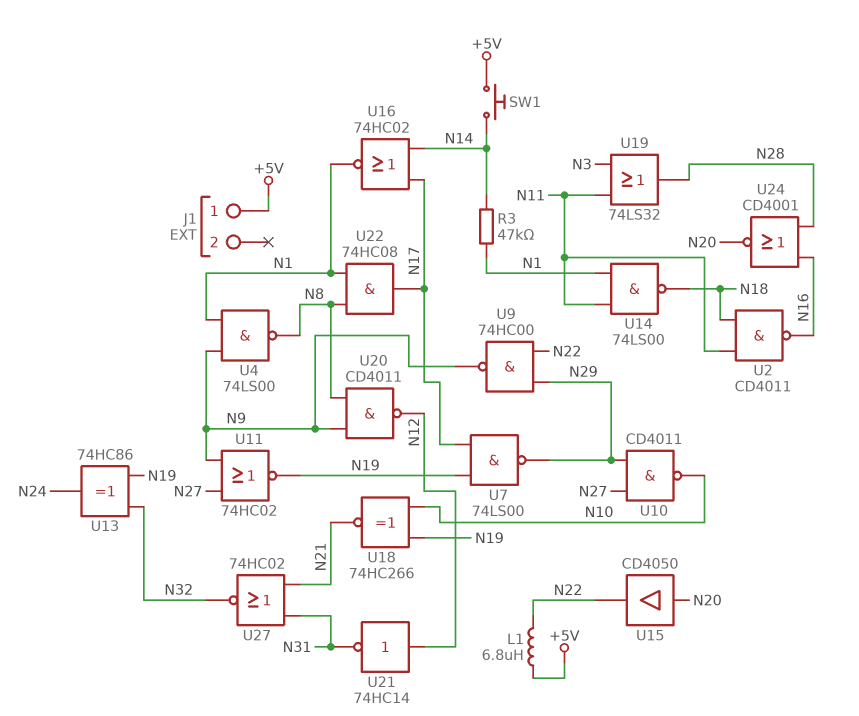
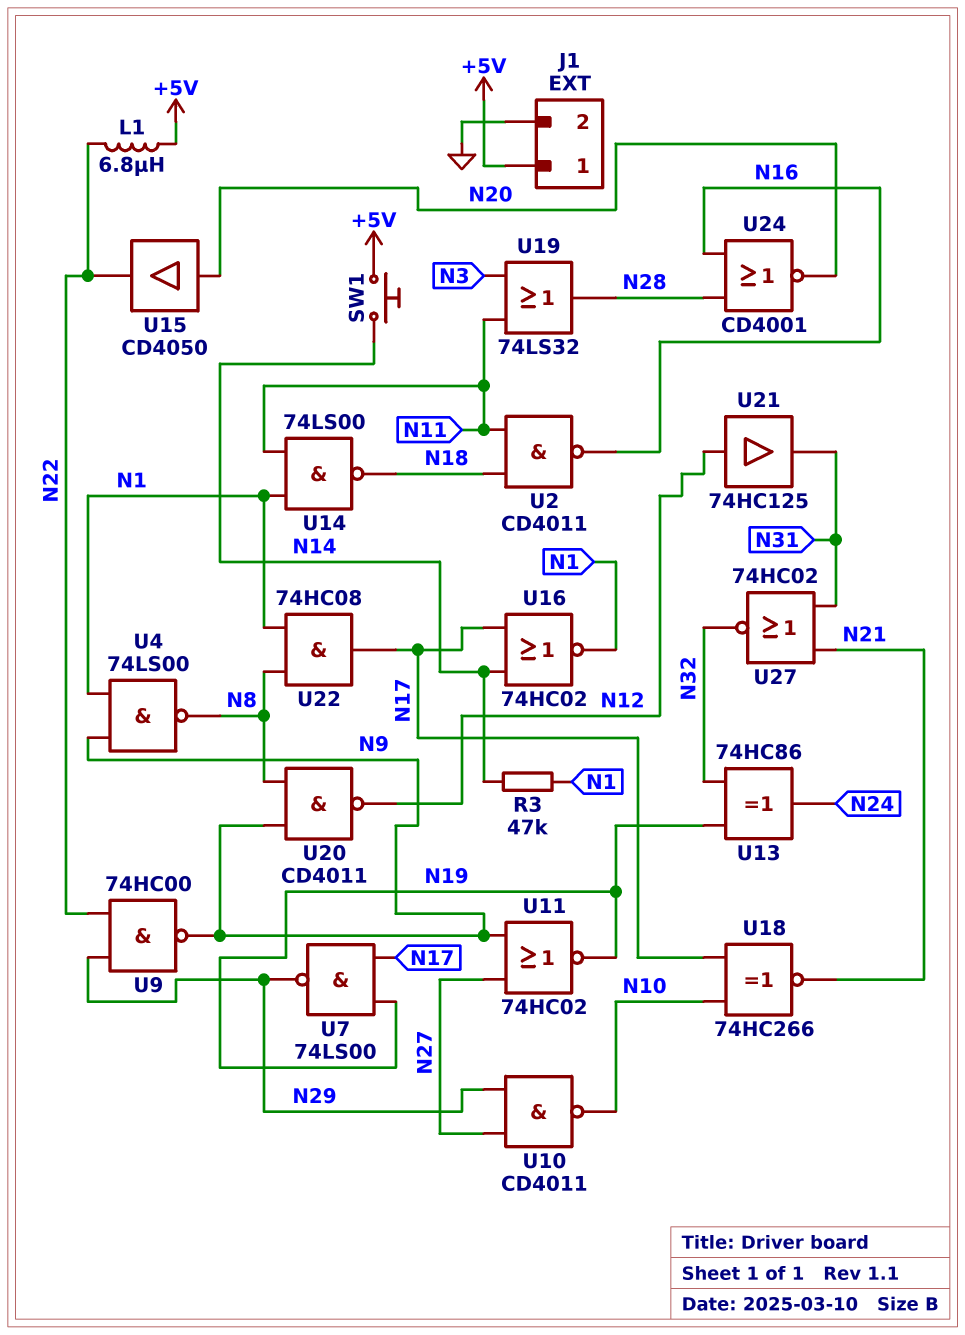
J1 pin 2: none -> GND
U18: XNOR 74HC266 (in N10, in N19, out N21) -> XNOR 74HC266 (in N10, in N17, out N21)
U21: NOT 74HC14 (in N12, out N31) -> buffer 74HC125 (in N12, out N31)

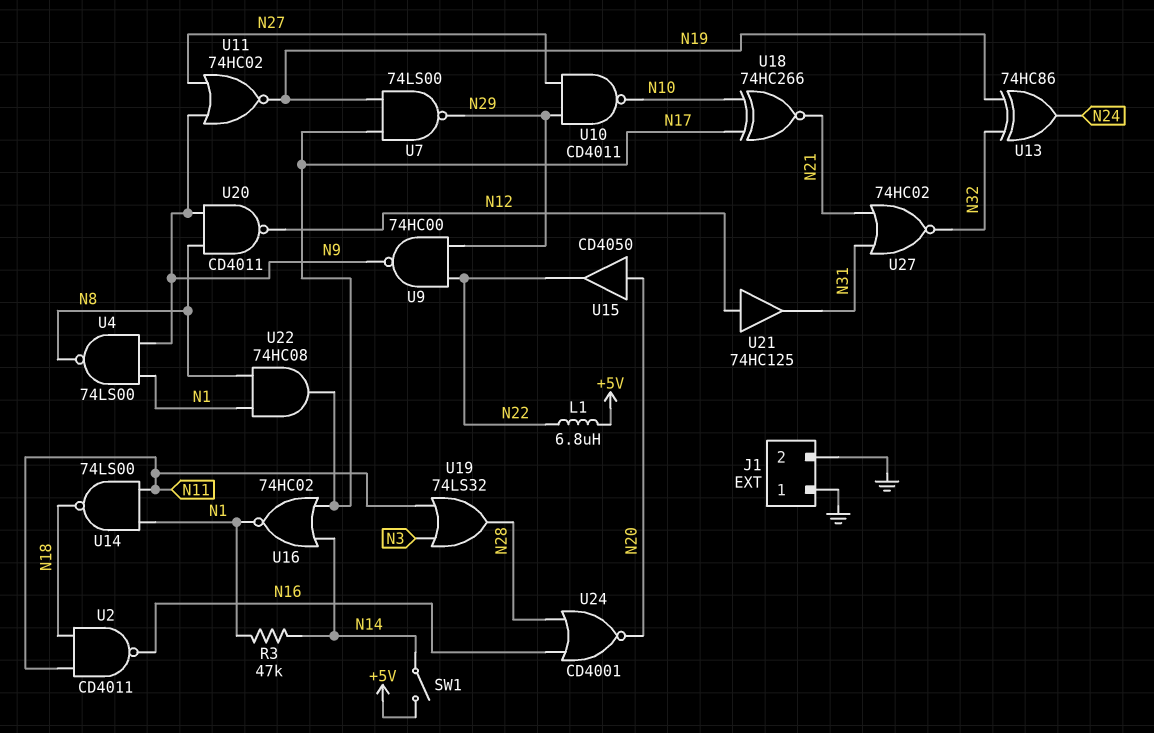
J1 pin 1: +5V -> GND
SW1: button (+5V, N14) -> switch (+5V, N14)

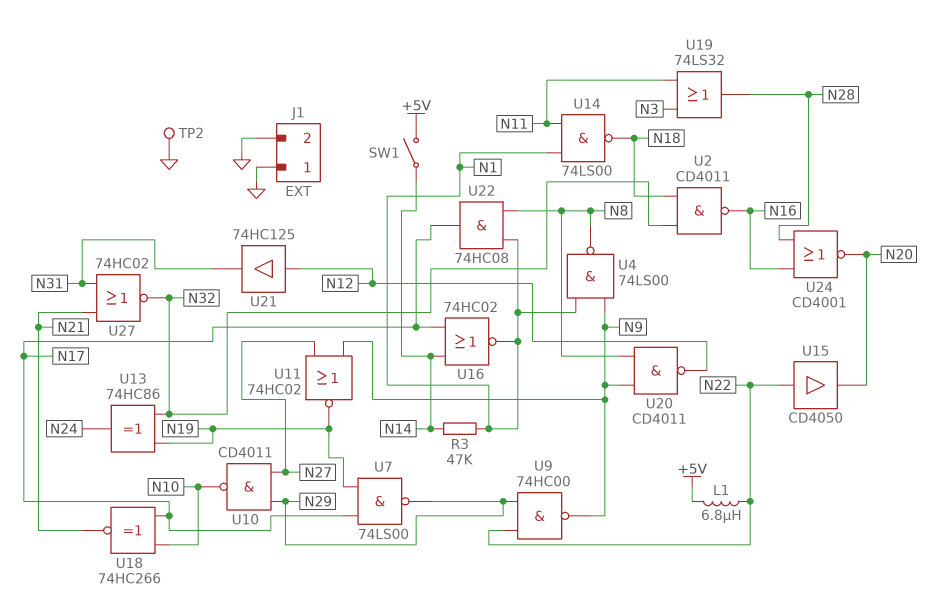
TP2: none -> test point (GND)
U2: NAND CD4011 (in N11, in N18, out N16) -> NAND CD4011 (in N18, in N32, out N16)
U15: buffer CD4050 (in N20, out N22) -> buffer CD4050 (in N22, out N20)

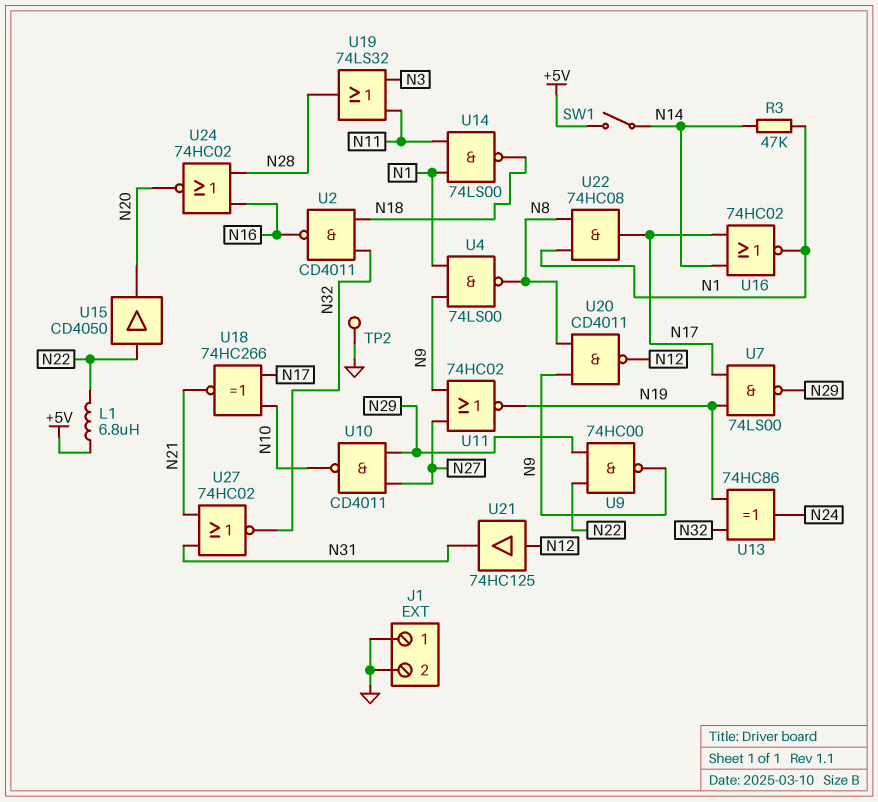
U24: NOR CD4001 (in N16, in N28, out N20) -> NOR 74HC02 (in N16, in N28, out N20)

